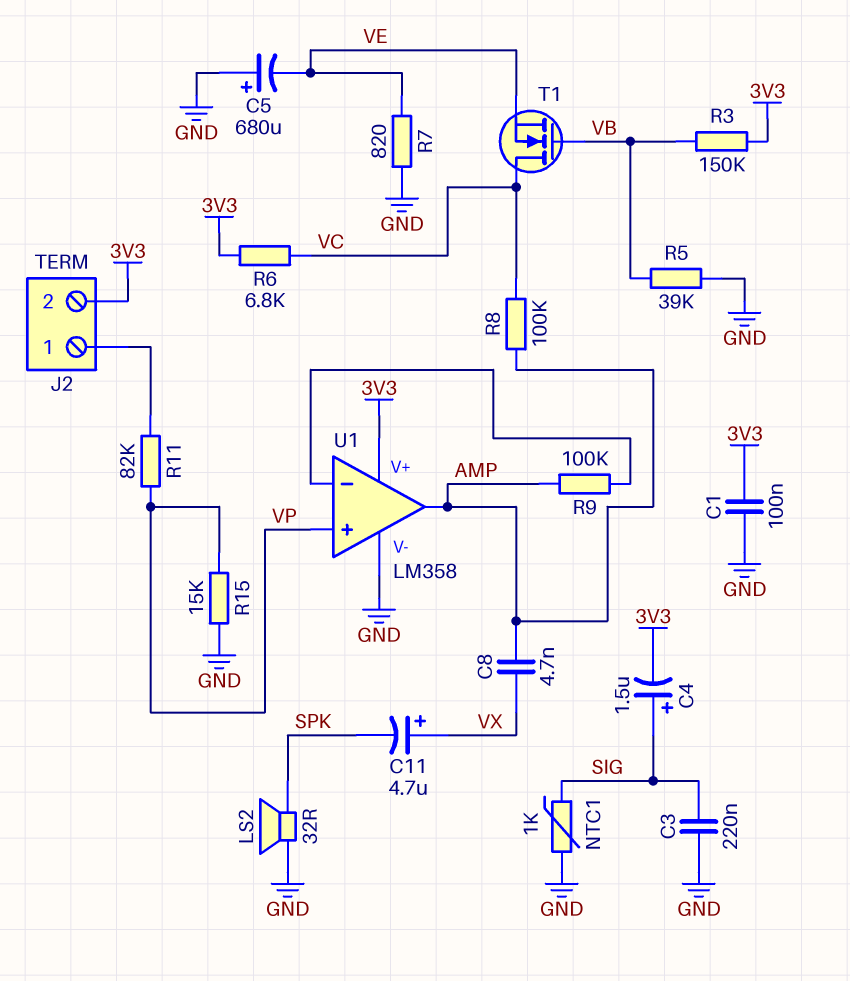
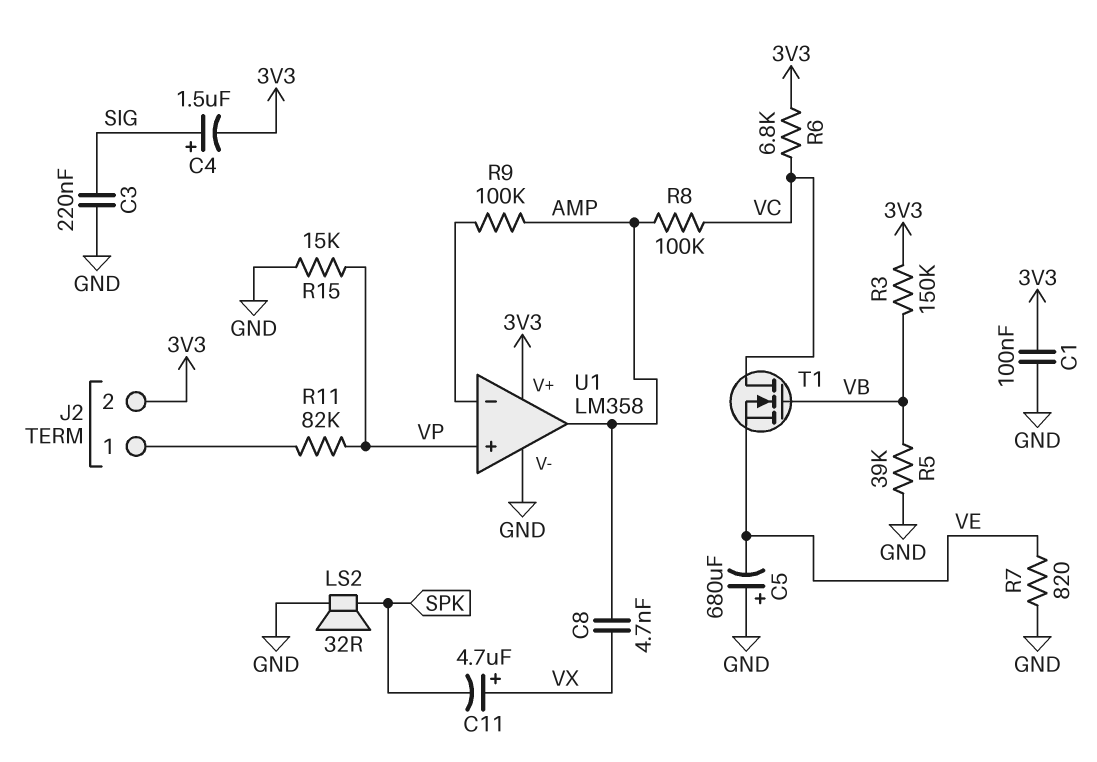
NTC1: 1k (GND, SIG) -> none

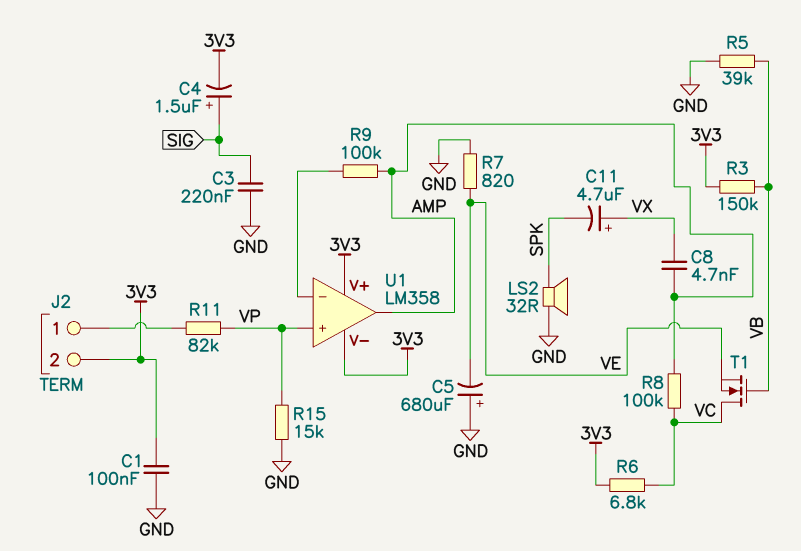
U1 pin V-: GND -> 3V3

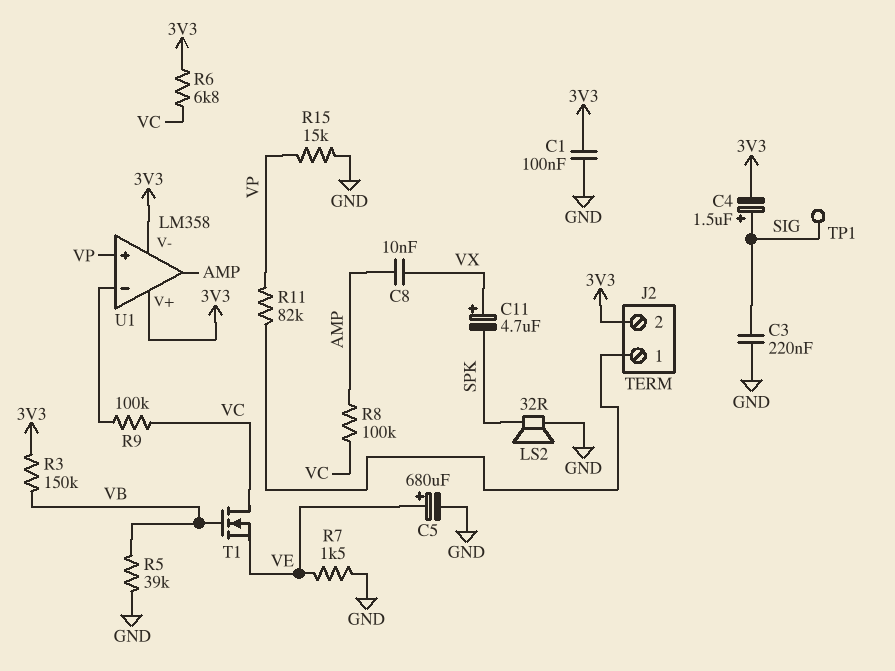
C5: 680uF (plus GND, minus VE) -> 680uF (plus VE, minus GND)
C8: 4.7nF (AMP, VX) -> 10nF (AMP, VX)
R7: 820 (GND, VE) -> 1.5k (GND, VE)
R9: 100k (AMP, U1/in-) -> 100k (U1/in-, VC)
TP1: none -> test point (SIG)

